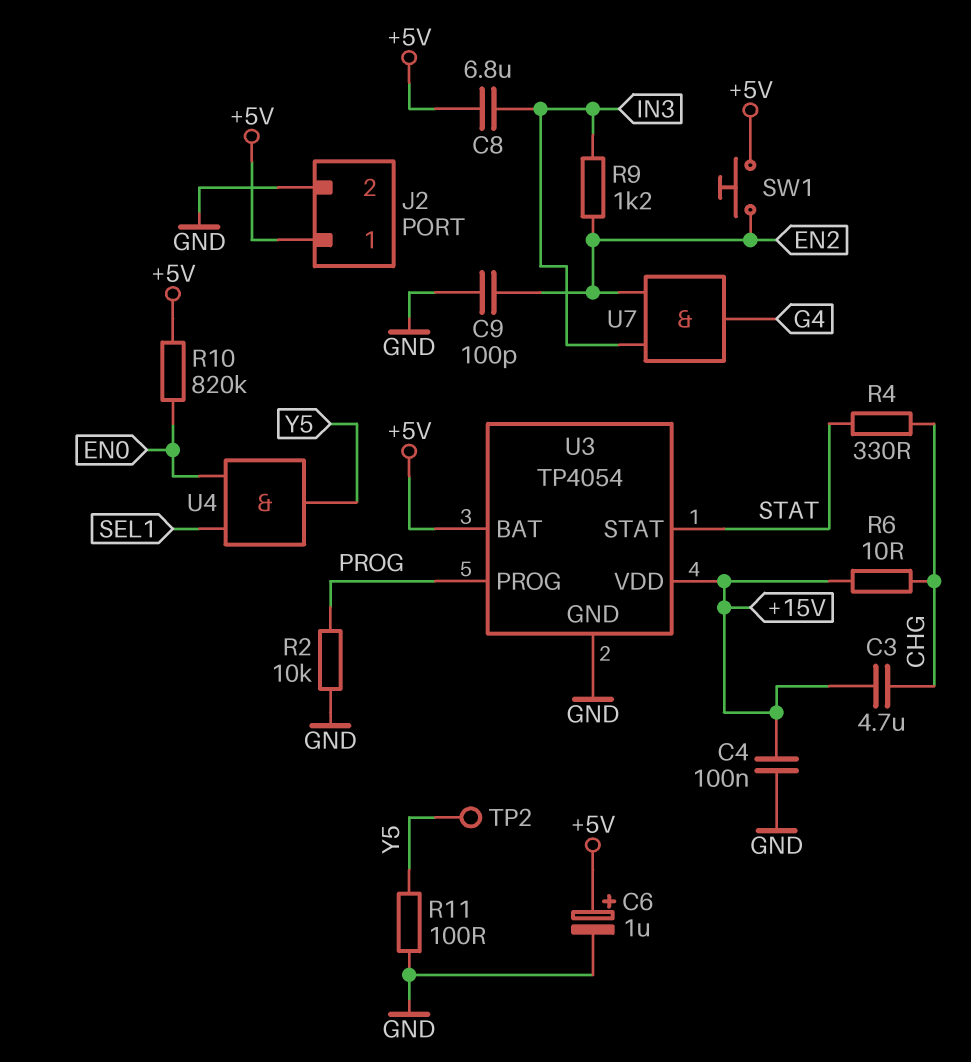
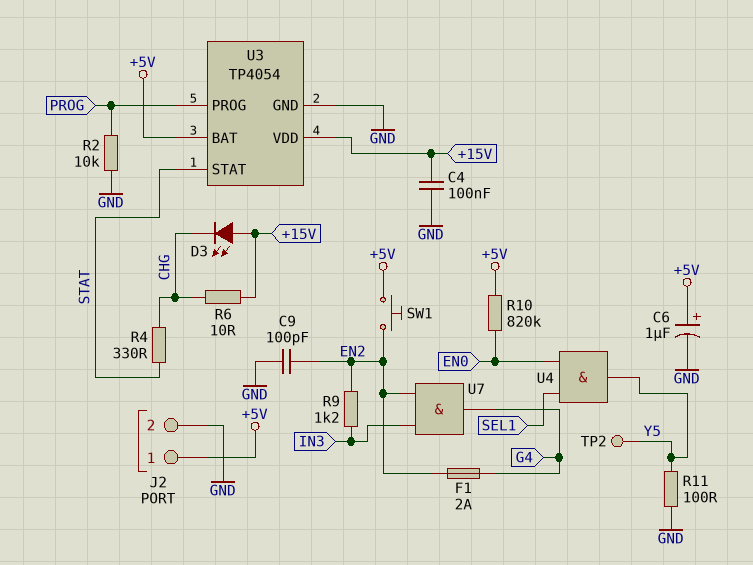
C3: 4.7uF (+15V, CHG) -> none
C8: 6.8uF (+5V, IN3) -> none
D3: none -> LED (A +15V, K CHG)
F1: none -> 2A (EN2, G4)

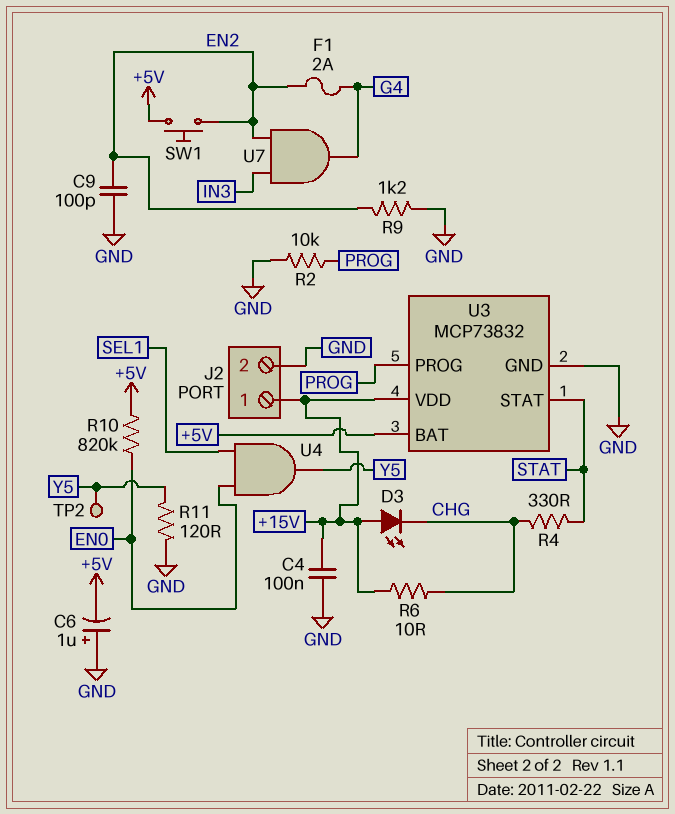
C6: 1uF (plus +5V, minus GND) -> 1uF (plus GND, minus +5V)
J2 pin 1: +5V -> +15V
R9: 1.2k (EN2, IN3) -> 1.2k (EN2, GND)
R11: 100 (GND, Y5) -> 120 (GND, Y5)
U3: TP4054 -> MCP73832

